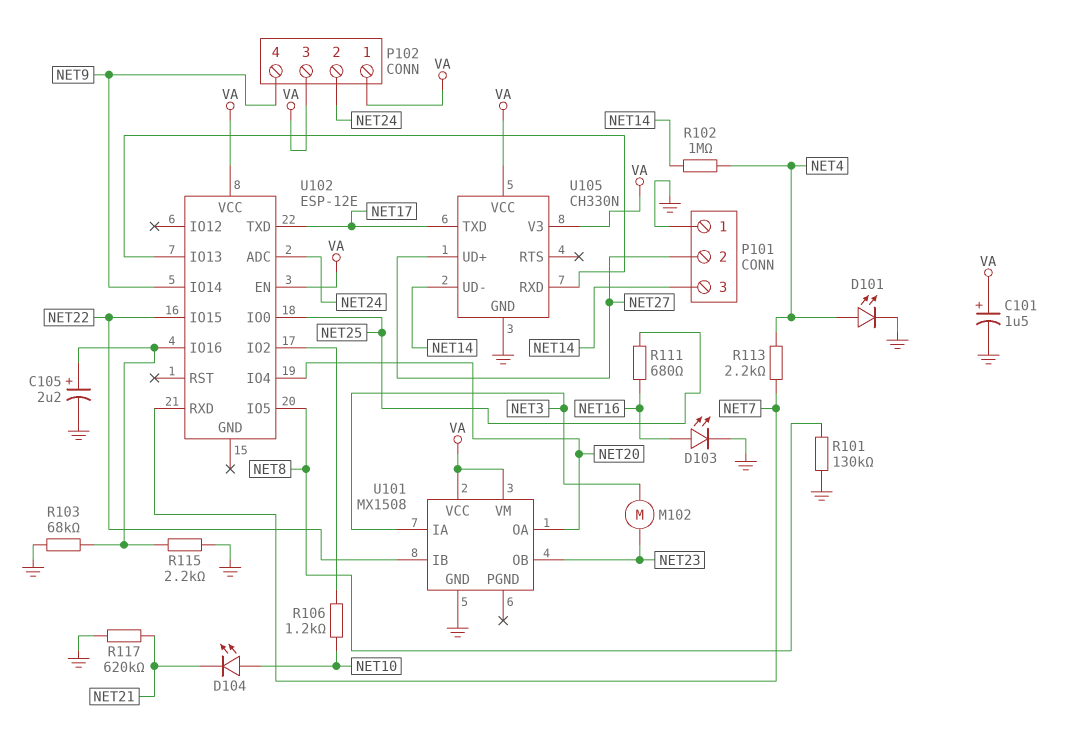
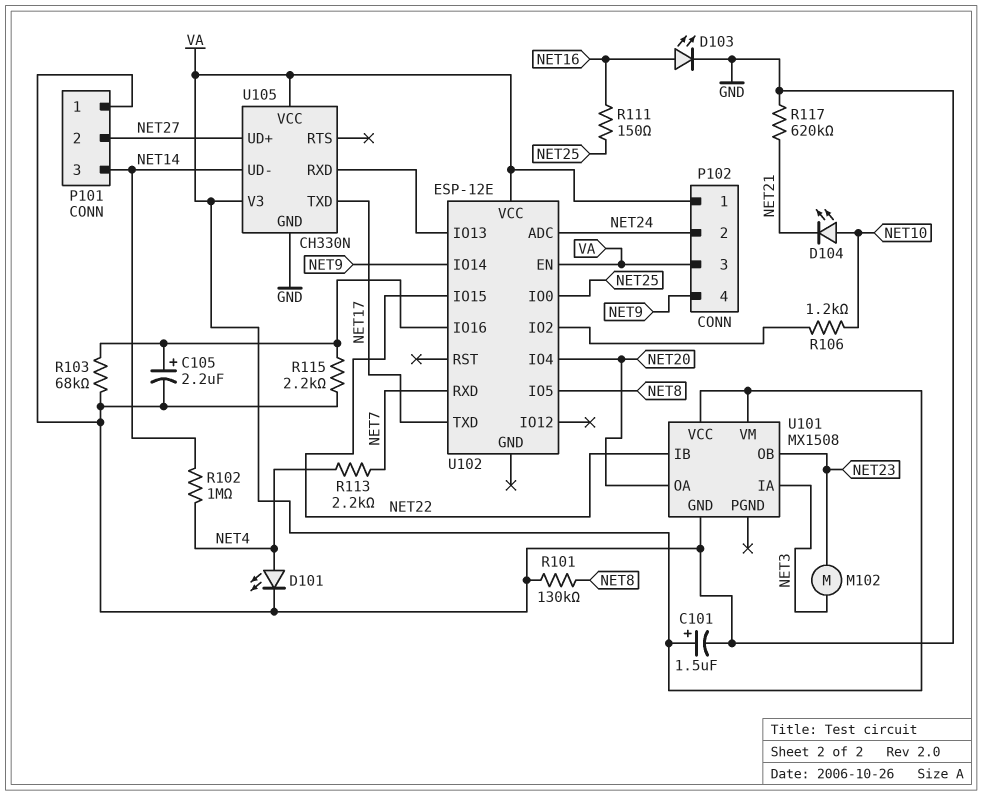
R111: 680 (NET16, NET25) -> 150 (NET16, NET25)

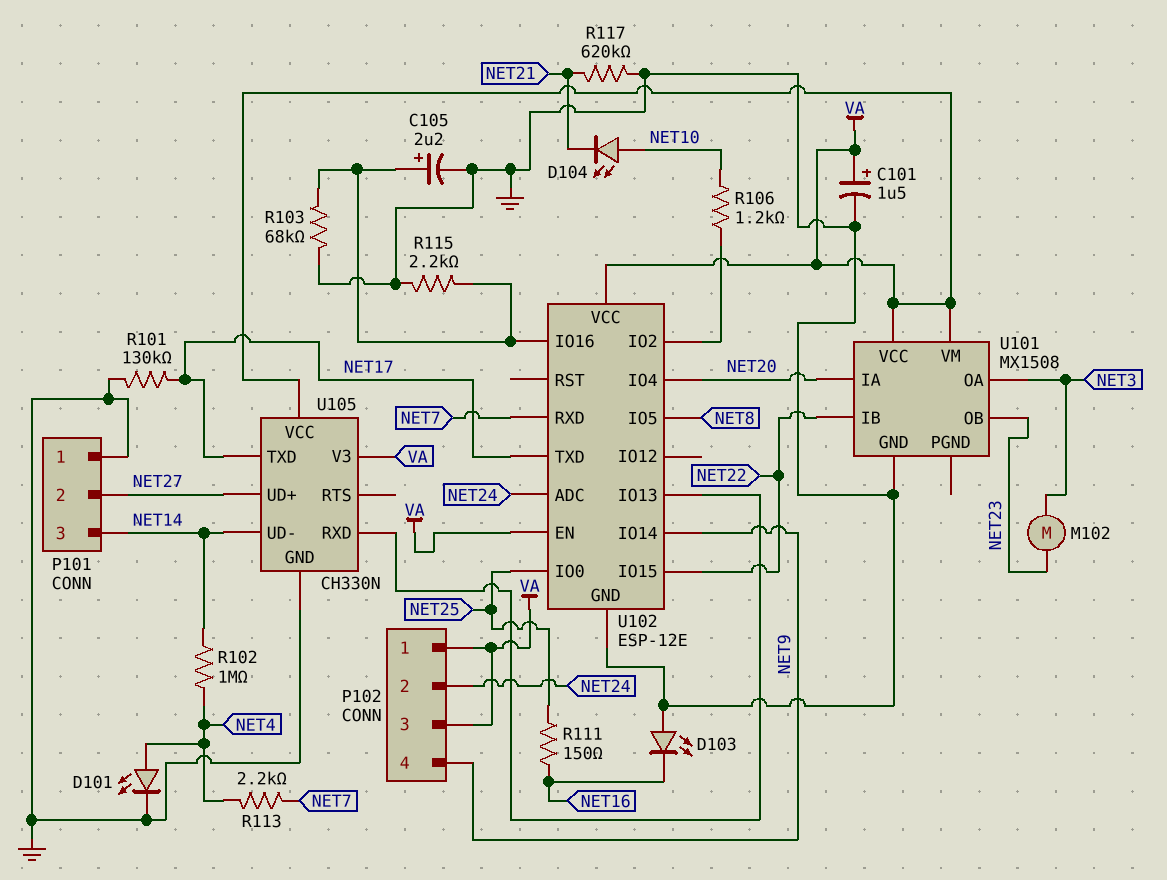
D103: LED (A NET16, K GND) -> LED (A GND, K NET16)
R101: 130k (GND, NET8) -> 130k (GND, NET17)
U101 pin IA: NET3 -> NET20
U101 pin OA: NET20 -> NET3
U102 pin GND: none -> GND

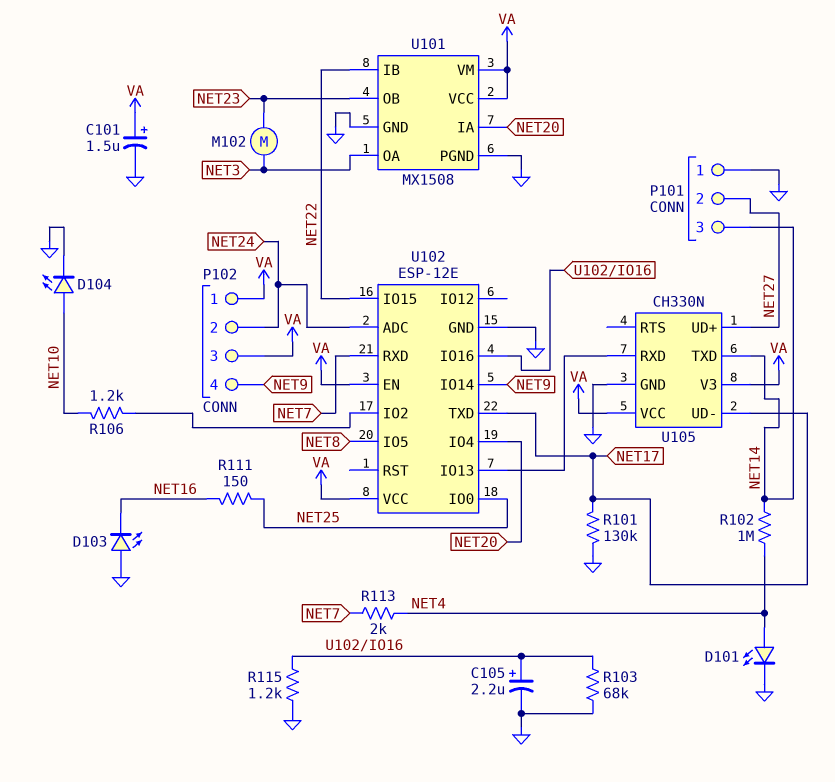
D104: LED (A NET10, K NET21) -> LED (A NET10, K GND)
R113: 2.2k (NET4, NET7) -> 2k (NET4, NET7)
R115: 2.2k (GND, U102/IO16) -> 1.2k (GND, U102/IO16)
R117: 620k (GND, NET21) -> none
U101 pin PGND: none -> GND
U105 pin TXD: NET17 -> NET14
U105 pin UD-: NET14 -> NET17

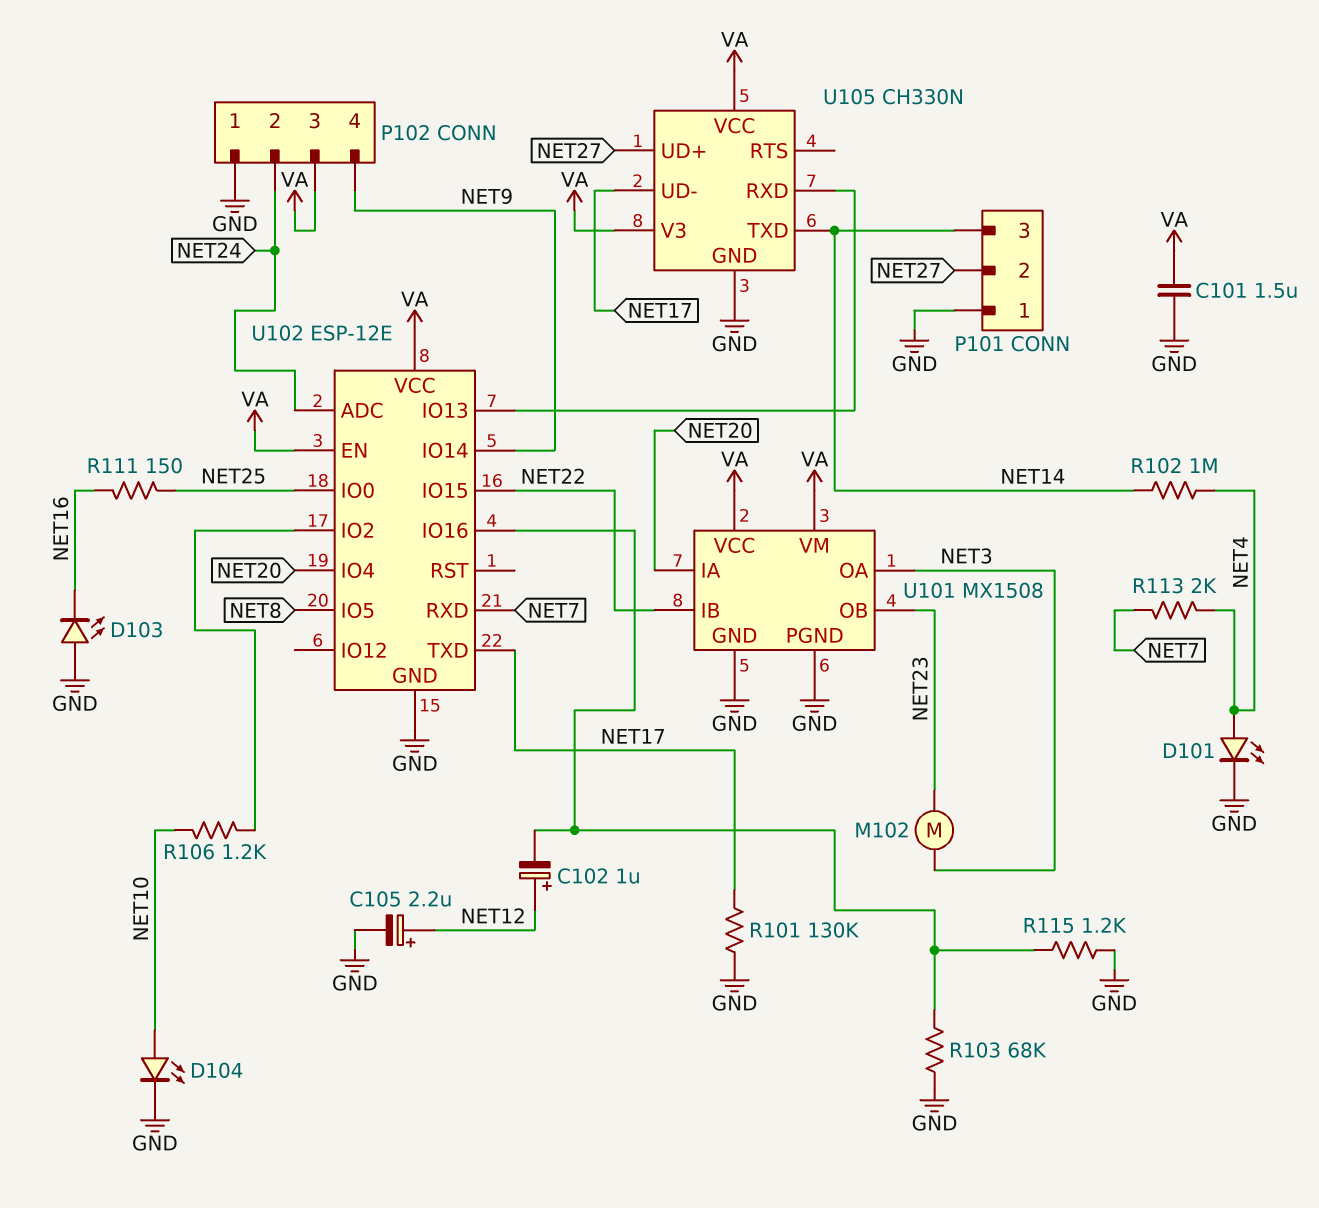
C101: 1.5uF (plus VA, minus GND) -> 1.5uF (GND, VA)
C102: none -> 1uF (plus NET12, minus U102/IO16)
C105: 2.2uF (plus U102/IO16, minus GND) -> 2.2uF (plus NET12, minus GND)
P102 pin 1: VA -> GND

